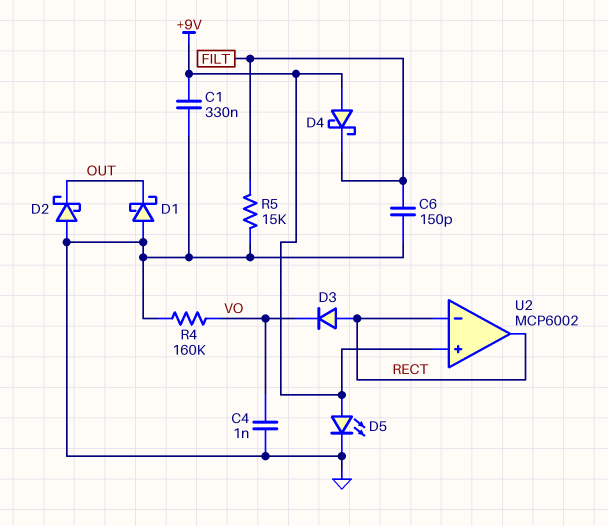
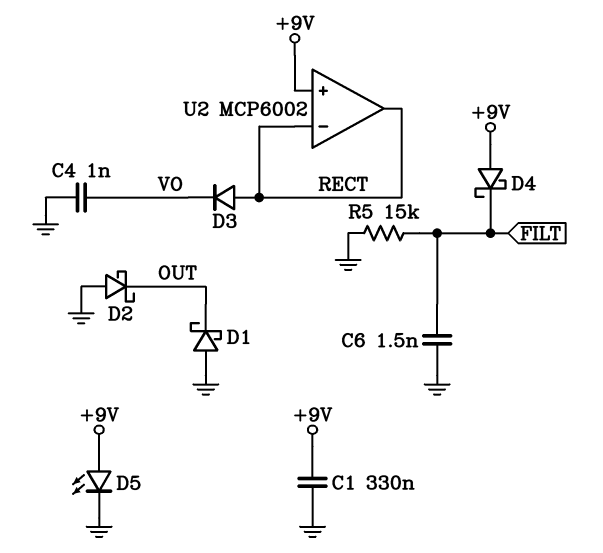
C6: 150pF (FILT, GND) -> 1.5nF (FILT, GND)
R4: 160k (GND, VO) -> none

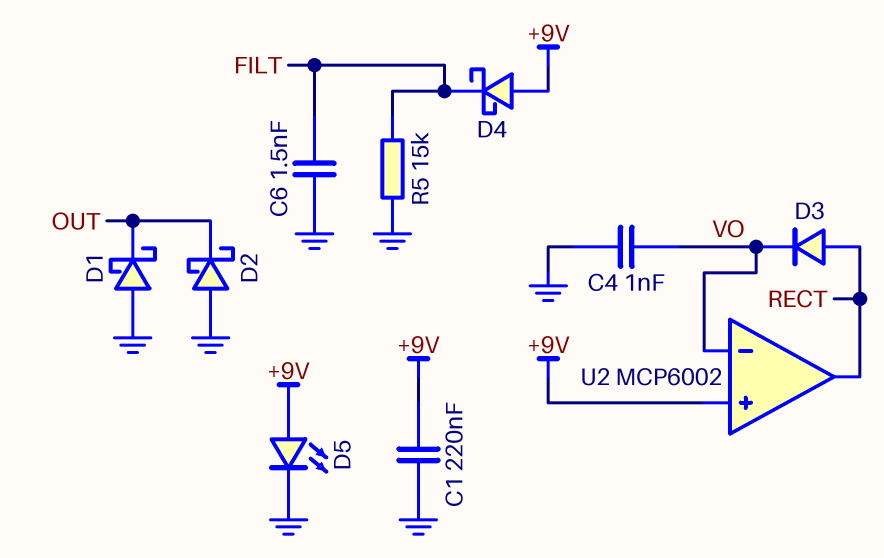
C1: 330nF (+9V, GND) -> 220nF (+9V, GND)
U2 pin in-: RECT -> VO

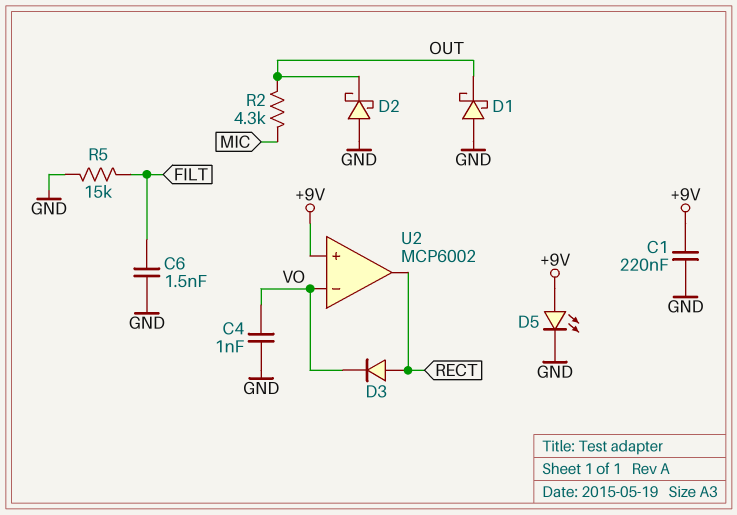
D4: schottky (A +9V, K FILT) -> none
R2: none -> 4.3k (MIC, OUT)

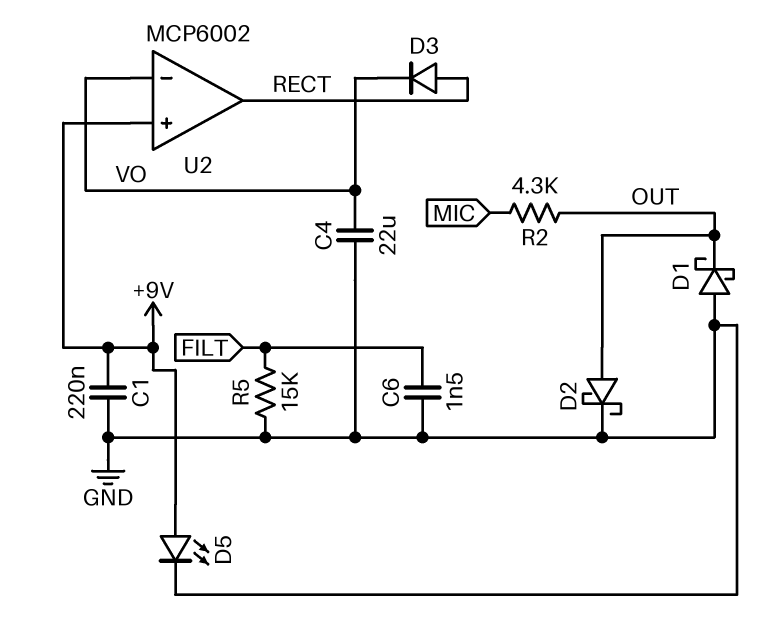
C4: 1nF (GND, VO) -> 22uF (GND, VO)
D2: schottky (A GND, K OUT) -> schottky (A OUT, K GND)

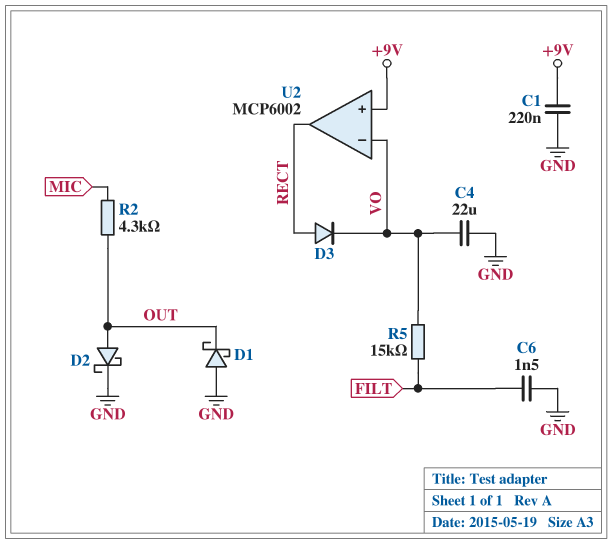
D5: LED (A +9V, K GND) -> none
R5: 15k (FILT, GND) -> 15k (FILT, VO)

